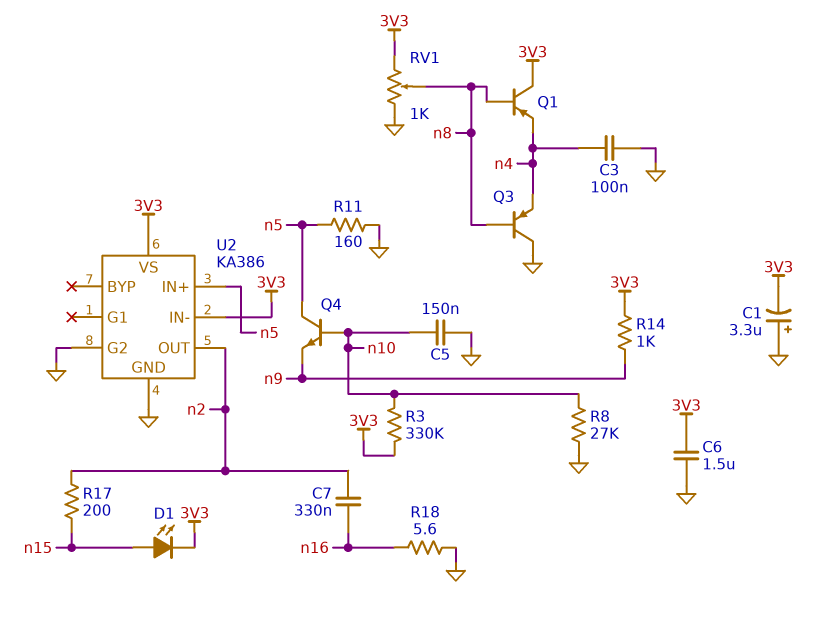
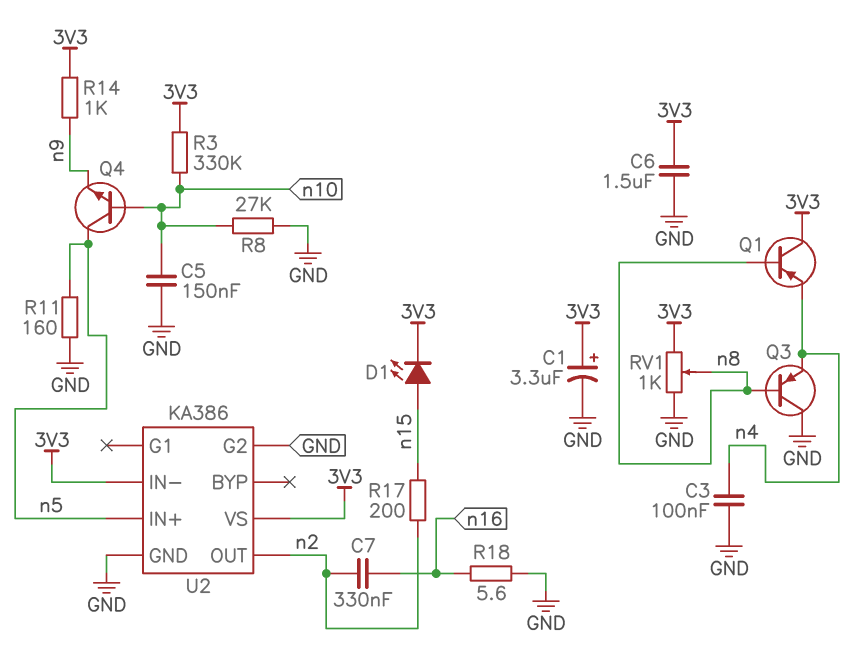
C1: 3.3uF (plus GND, minus 3V3) -> 3.3uF (plus 3V3, minus GND)

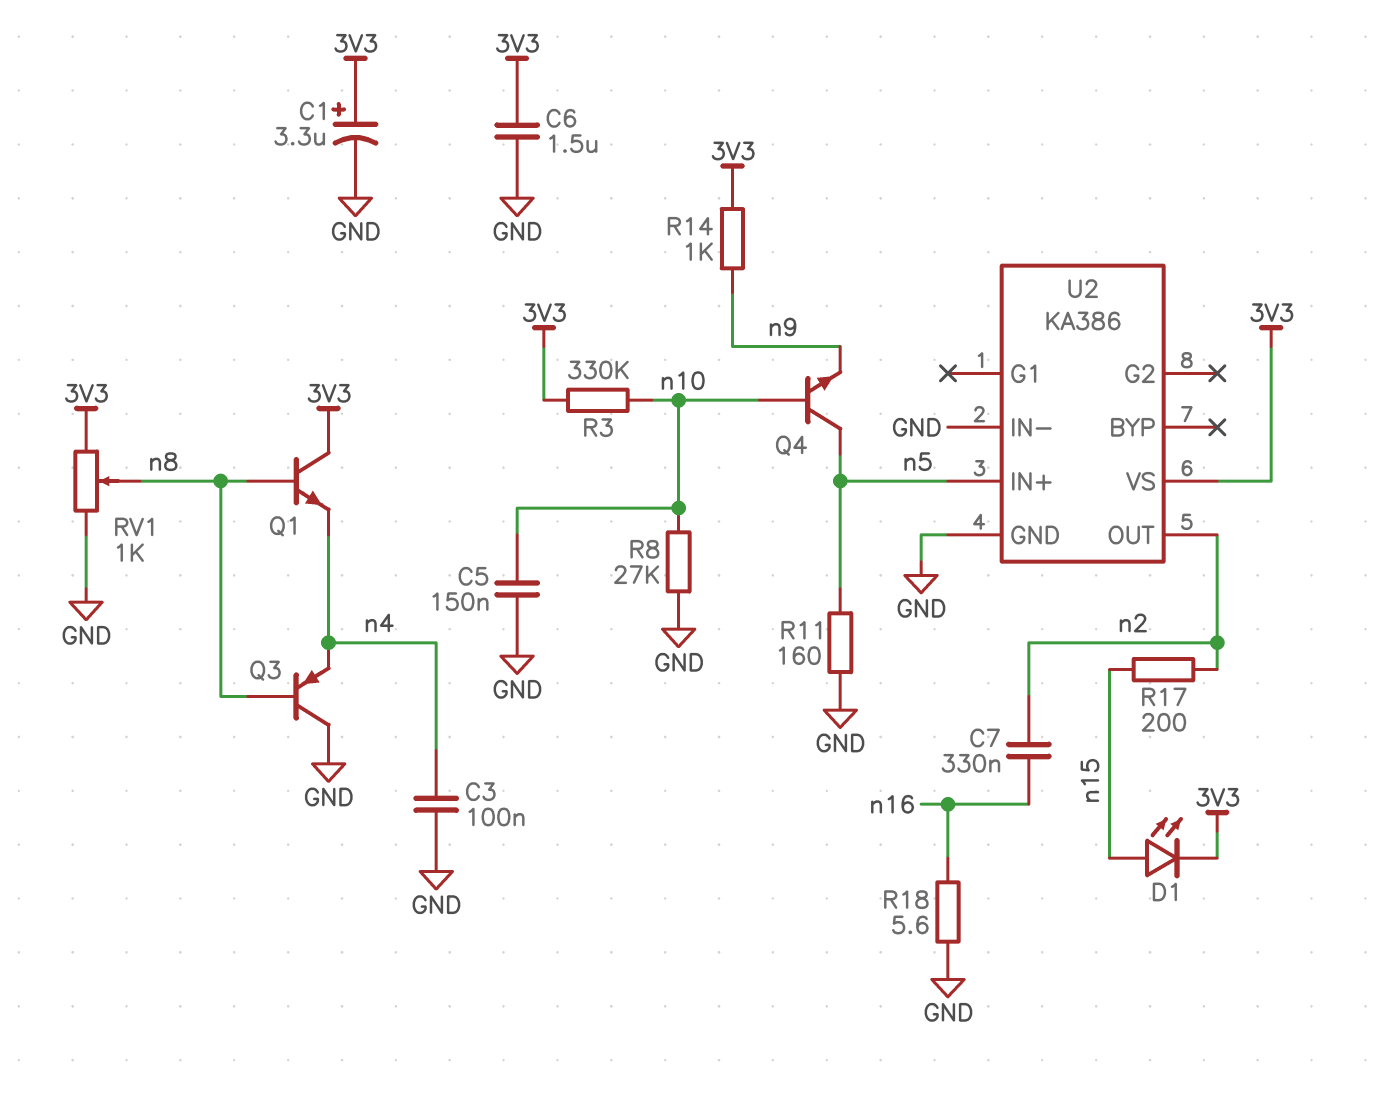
Q1: PNP (B n8, C 3V3, E n4) -> NPN (B n8, C 3V3, E n4)
U2 pin G2: GND -> none
U2 pin IN-: 3V3 -> GND

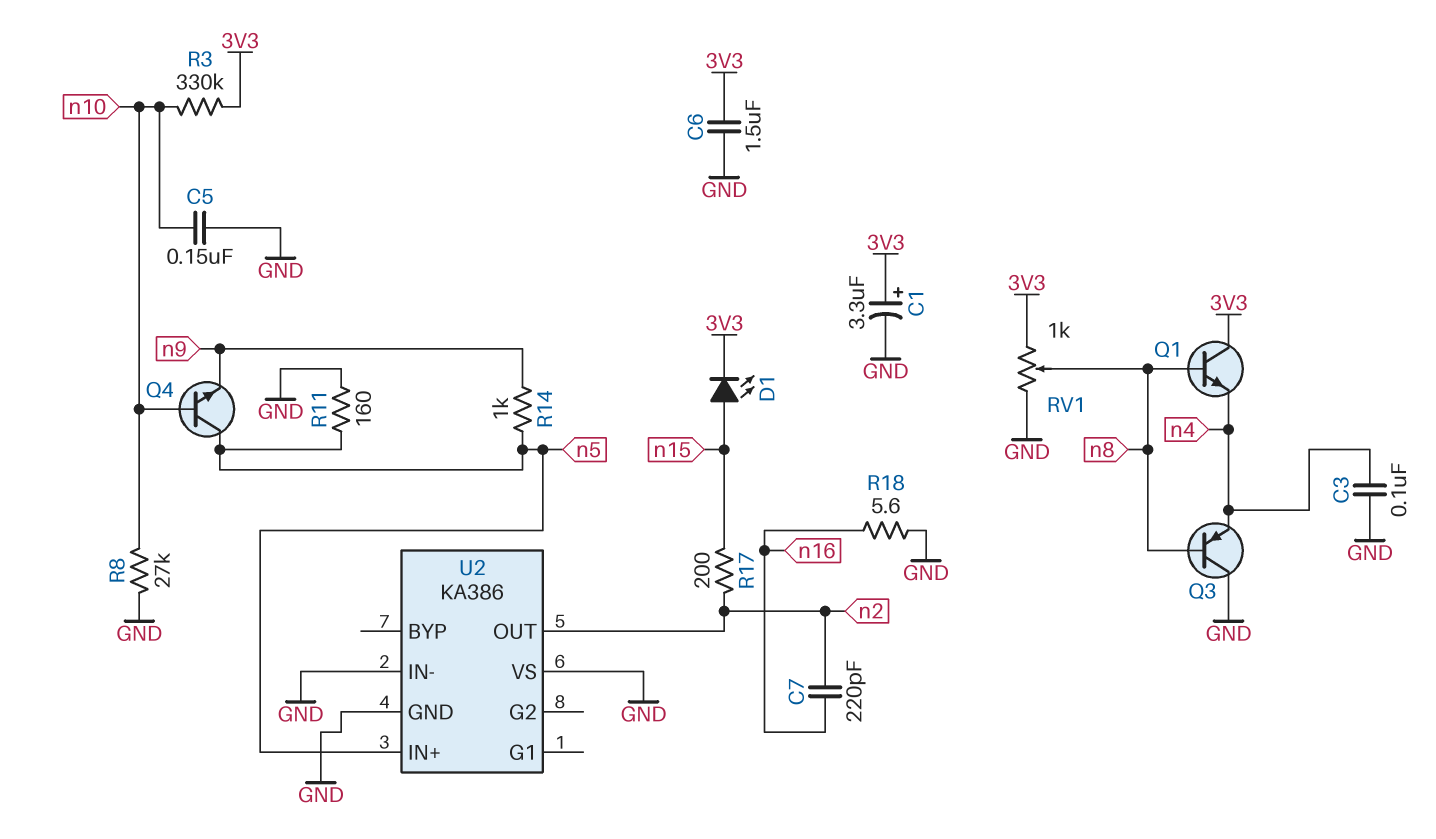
C7: 330nF (n2, n16) -> 220pF (n2, n16)
R14: 1k (3V3, n9) -> 1k (n5, n9)
U2 pin VS: 3V3 -> GND

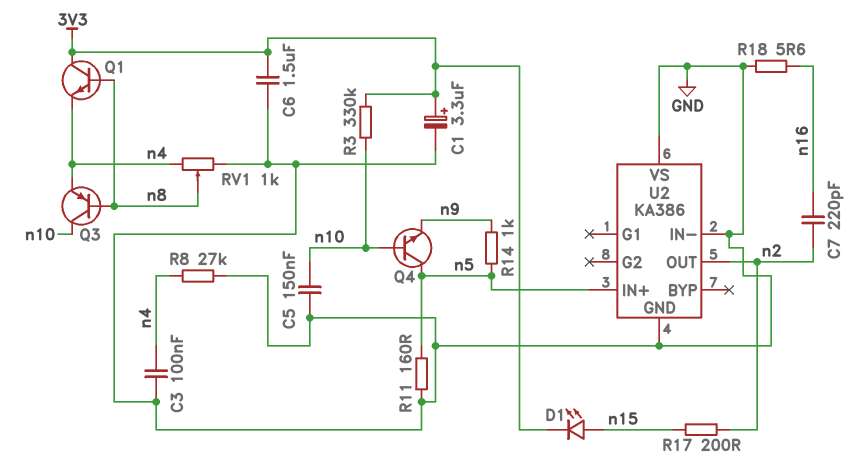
Q3: PNP (B n8, C GND, E n4) -> PNP (B n8, C n10, E n4)
R8: 27k (GND, n10) -> 27k (GND, n4)
RV1: 1k (3V3, GND, wiper n8) -> 1k (GND, n4, wiper n8)

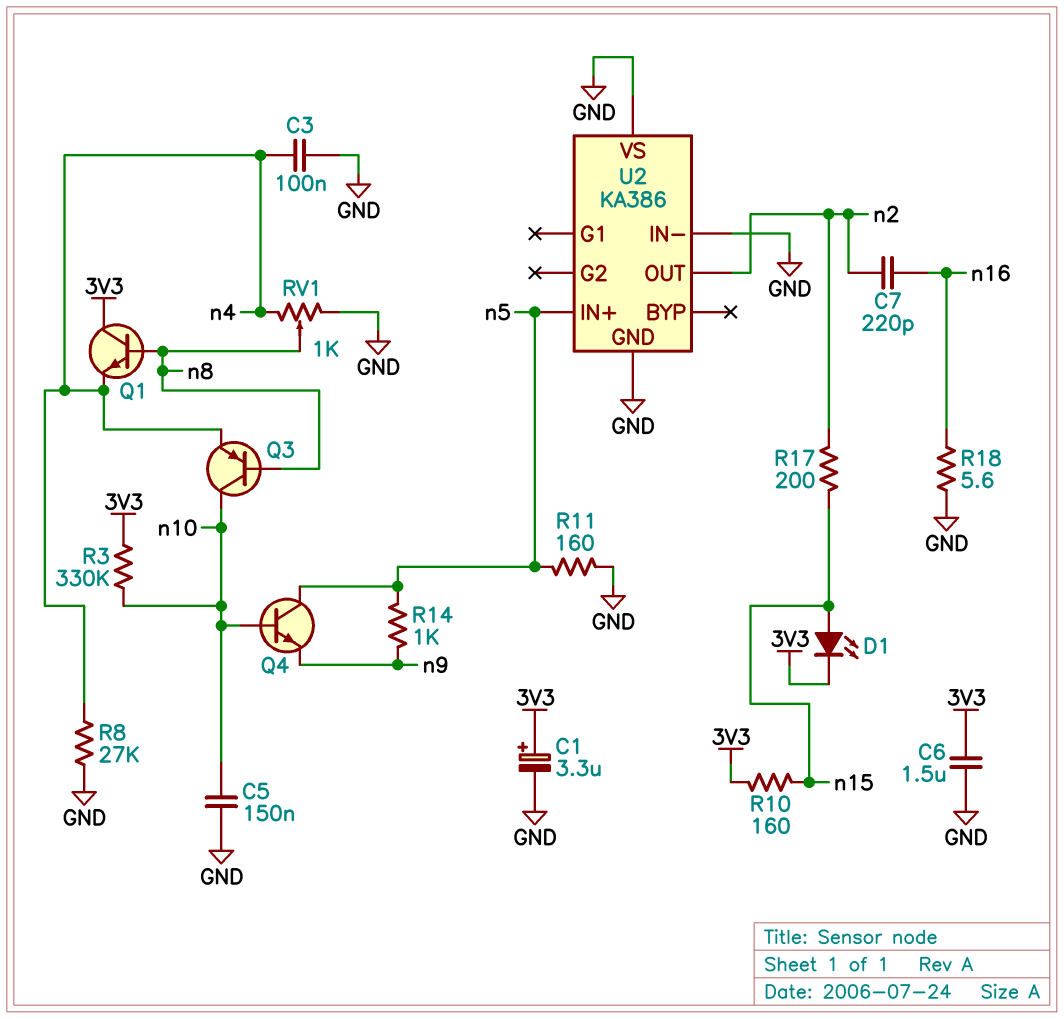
R10: none -> 160 (3V3, n15)

